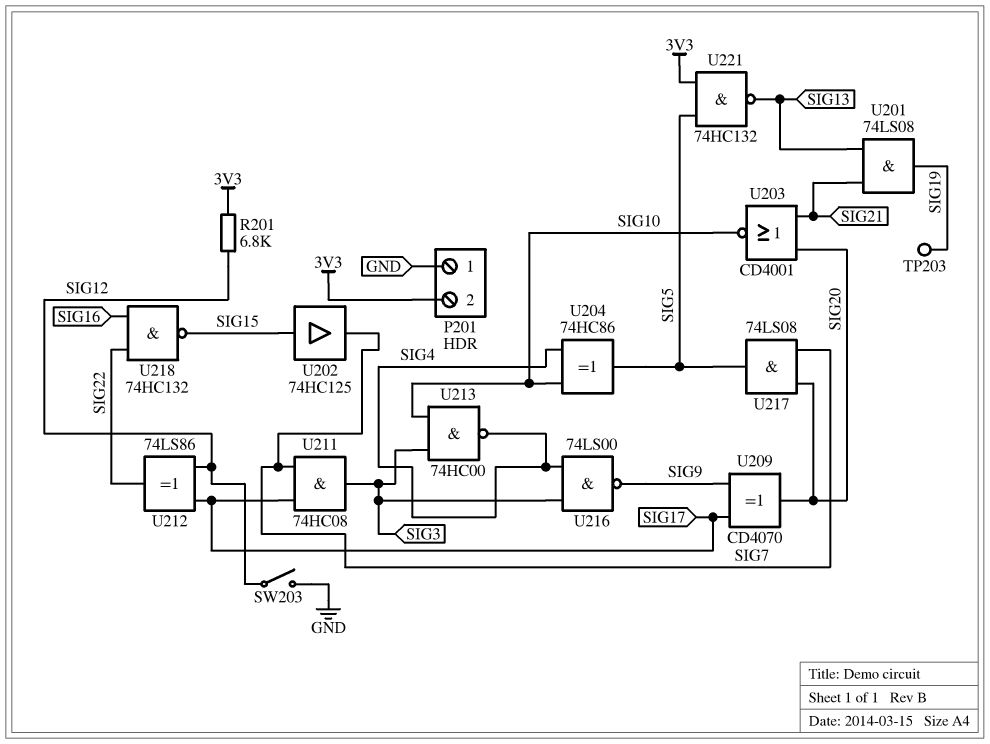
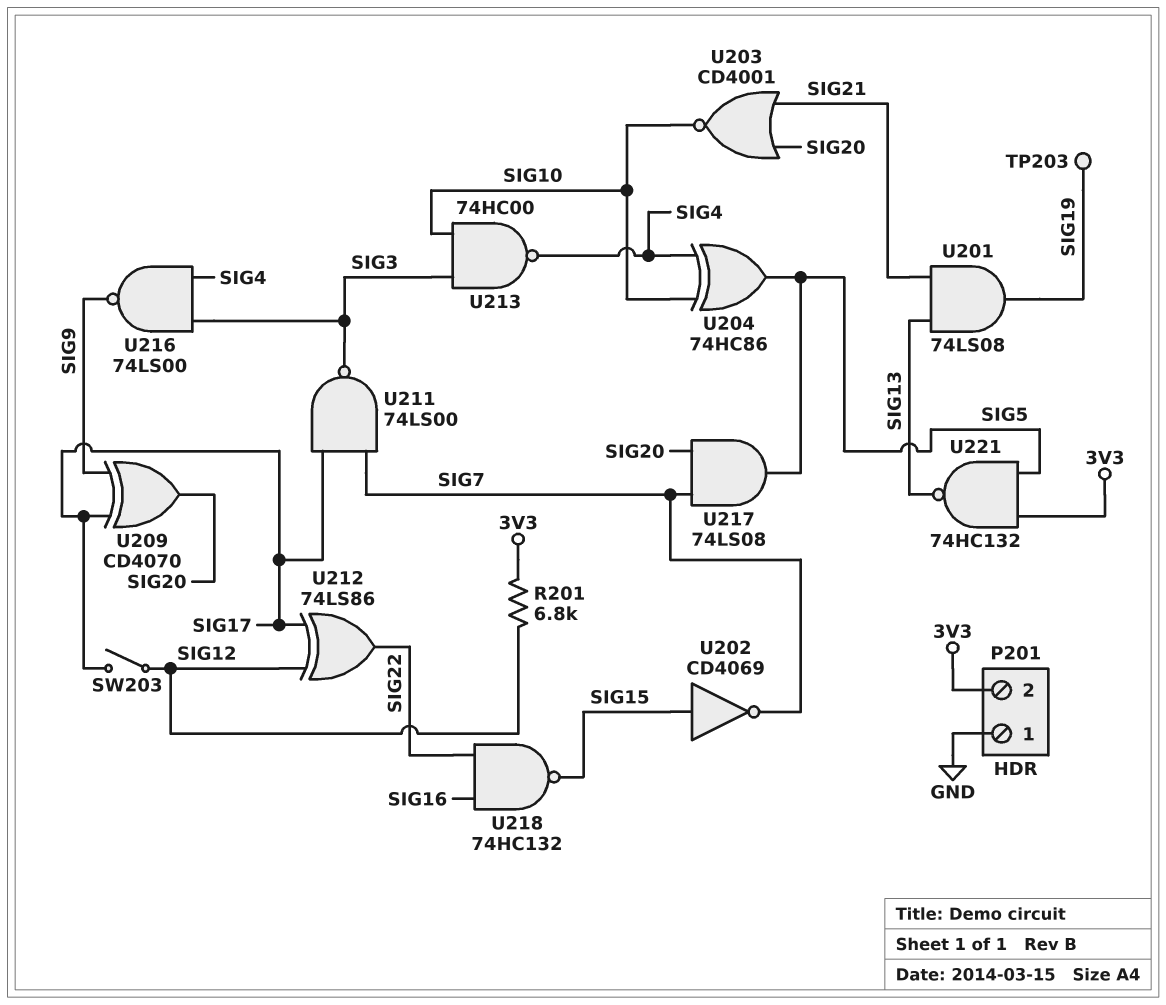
SW203: switch (GND, SIG12) -> switch (SIG12, SIG17)
U202: buffer 74HC125 (in SIG15, out SIG7) -> NOT CD4069 (in SIG15, out SIG7)
U211: AND 74HC08 (in SIG7, in SIG17, out SIG3) -> NAND 74LS00 (in SIG7, in SIG17, out SIG3)

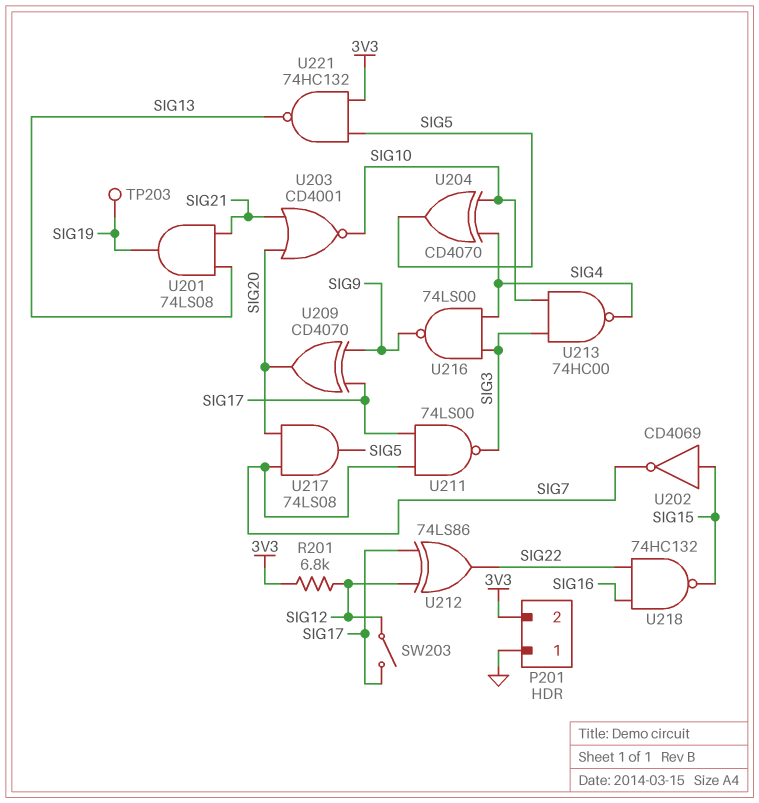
U204: XOR 74HC86 (in SIG4, in SIG10, out SIG5) -> XOR CD4070 (in SIG4, in SIG10, out SIG5)

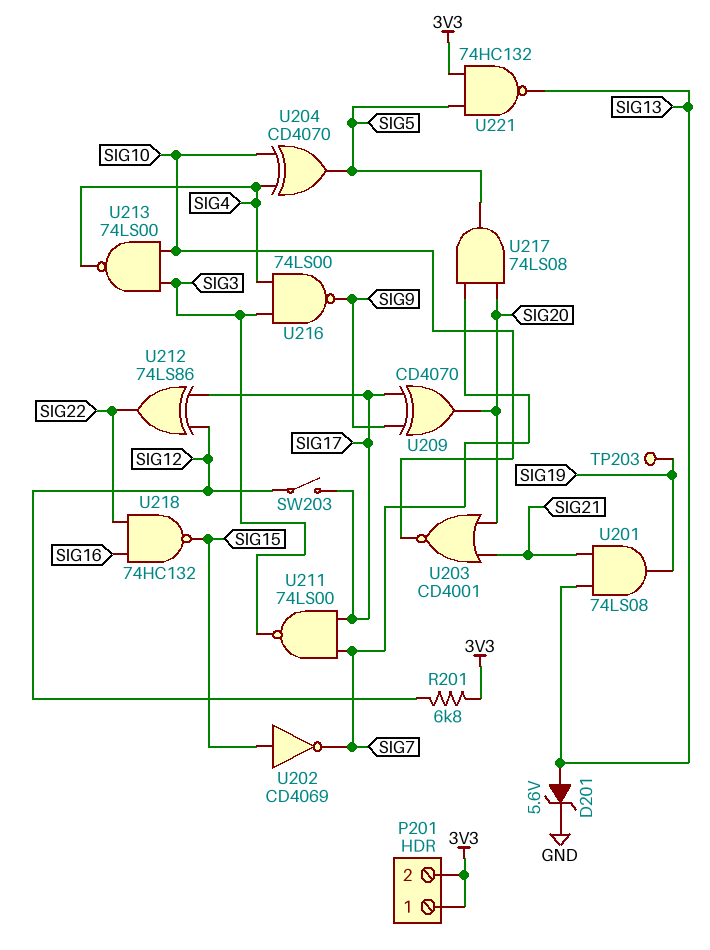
D201: none -> zener 5.6V (A SIG13, K GND)
P201 pin 1: GND -> 3V3
U213: NAND 74HC00 (in SIG3, in SIG10, out SIG4) -> NAND 74LS00 (in SIG3, in SIG10, out SIG4)

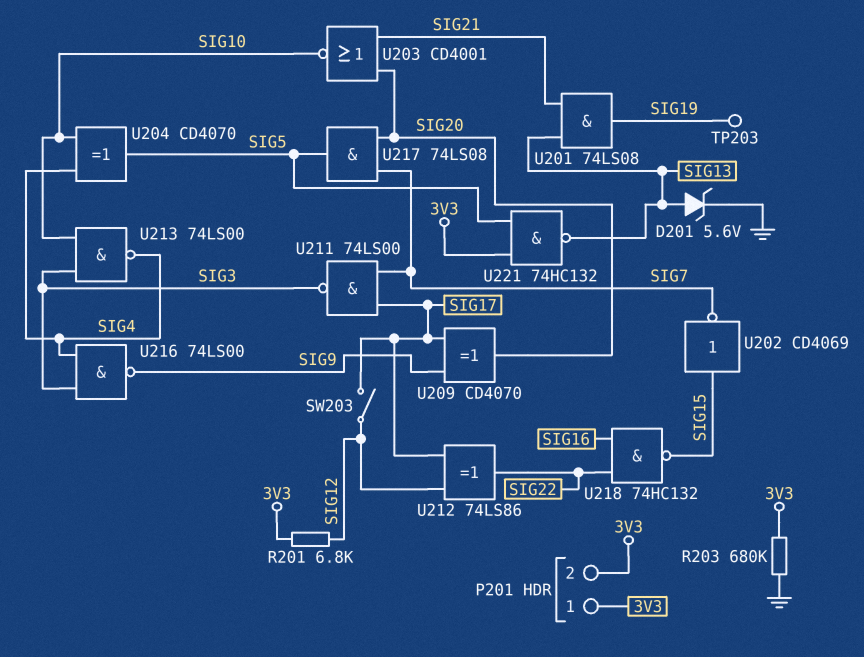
R203: none -> 680k (3V3, GND)

